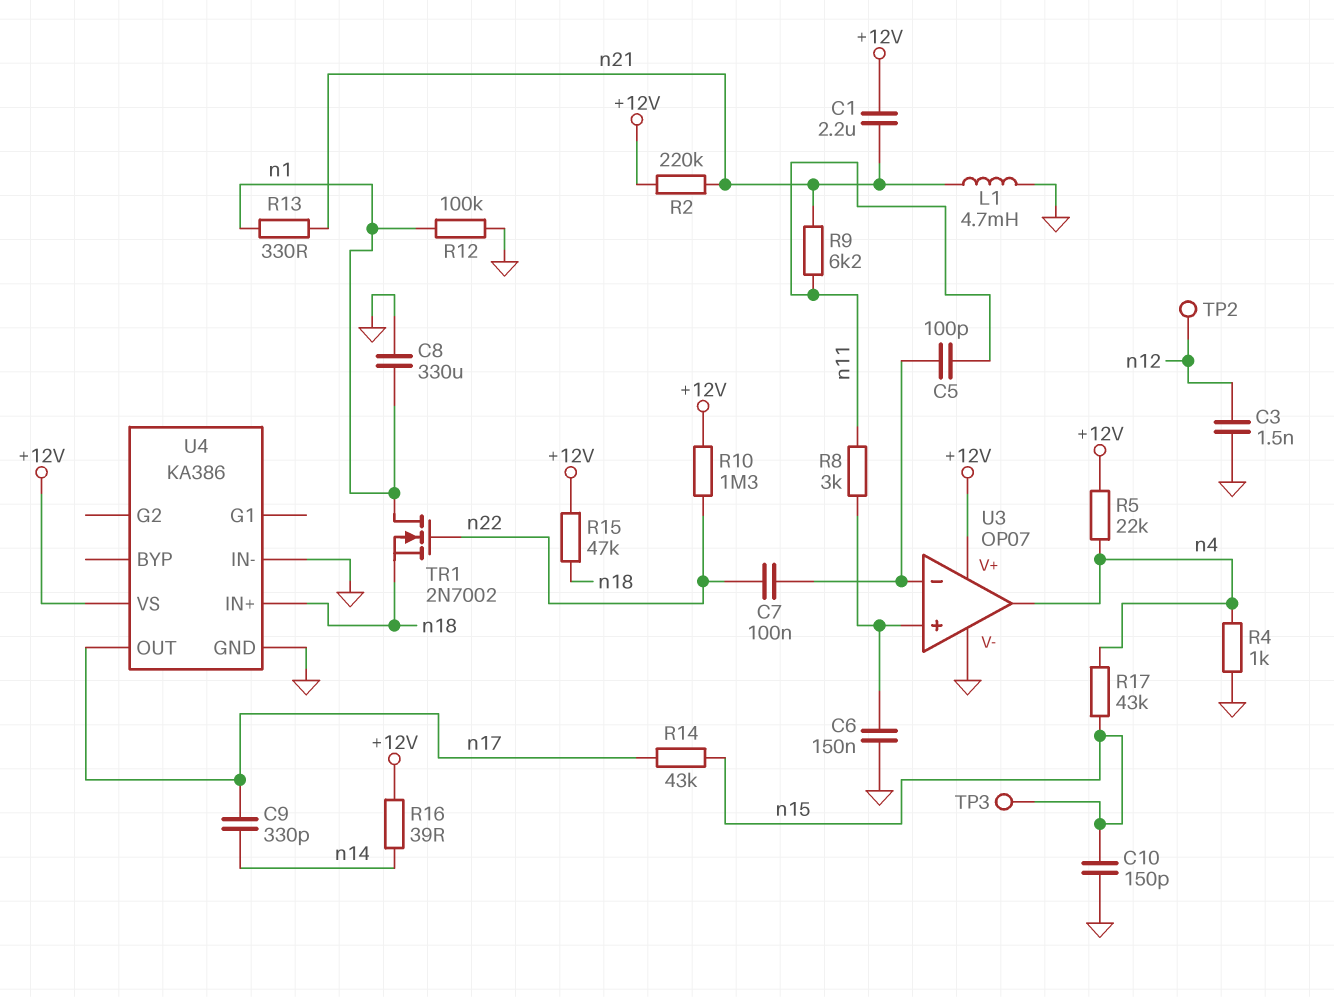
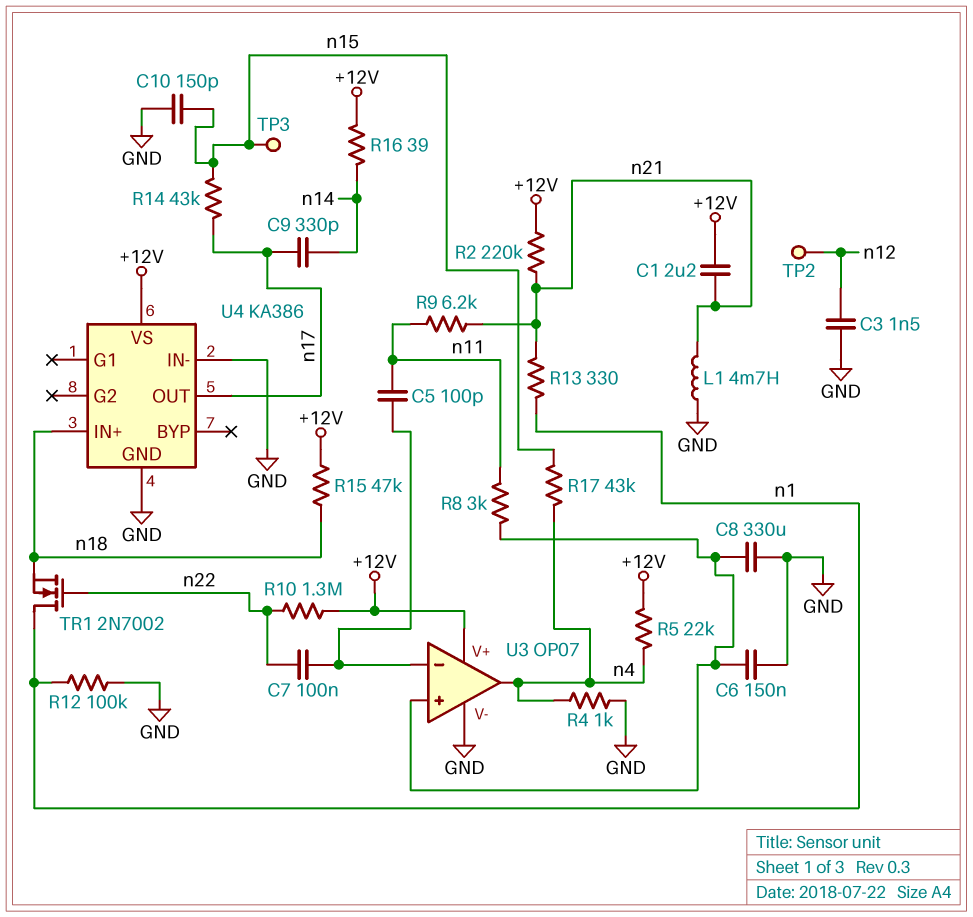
C8: 330uF (GND, n1) -> 330uF (GND, U3/in+)

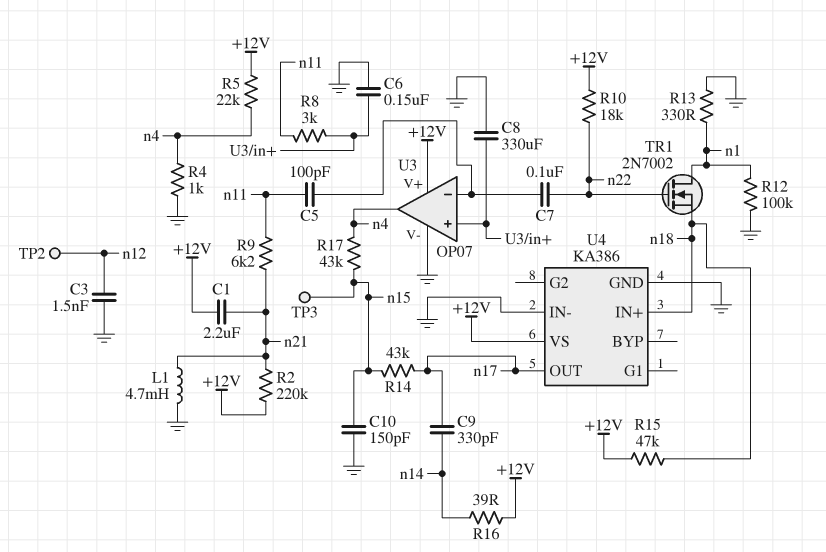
R10: 1.3M (+12V, n22) -> 18k (+12V, n22)
R13: 330 (n1, n21) -> 330 (GND, n1)

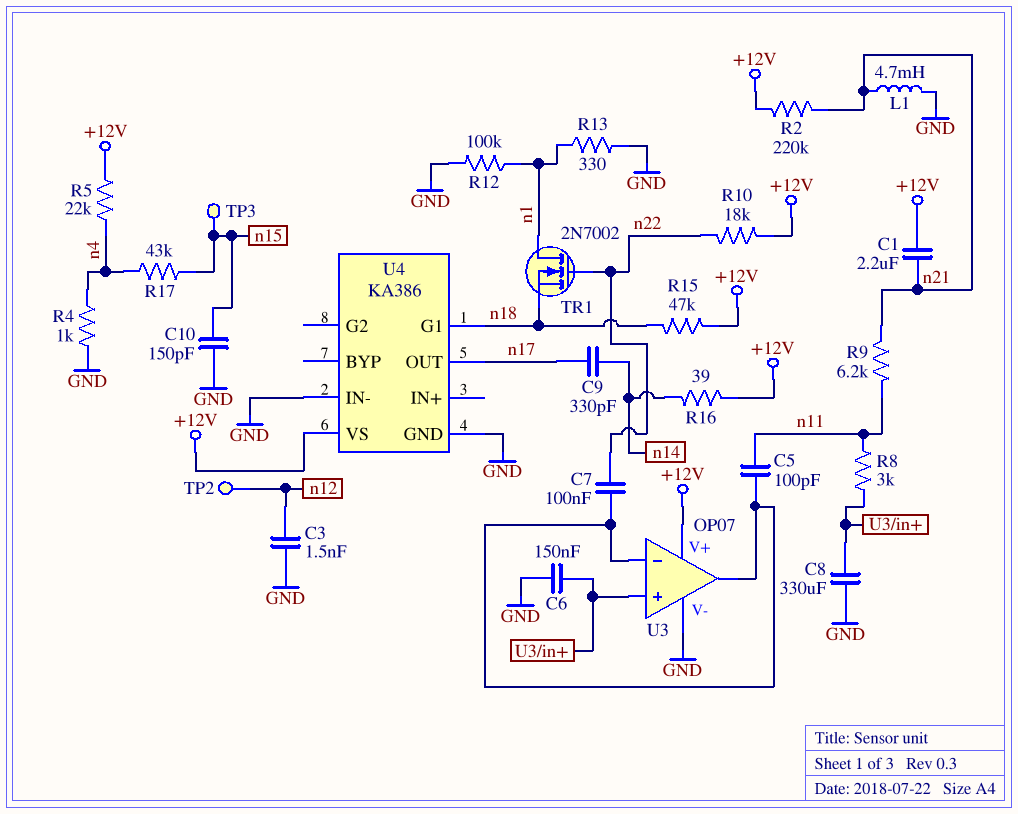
R14: 43k (n15, n17) -> none
U3 pin out: n4 -> U3/in-
U4 pin G1: none -> n18
U4 pin IN+: n18 -> none

